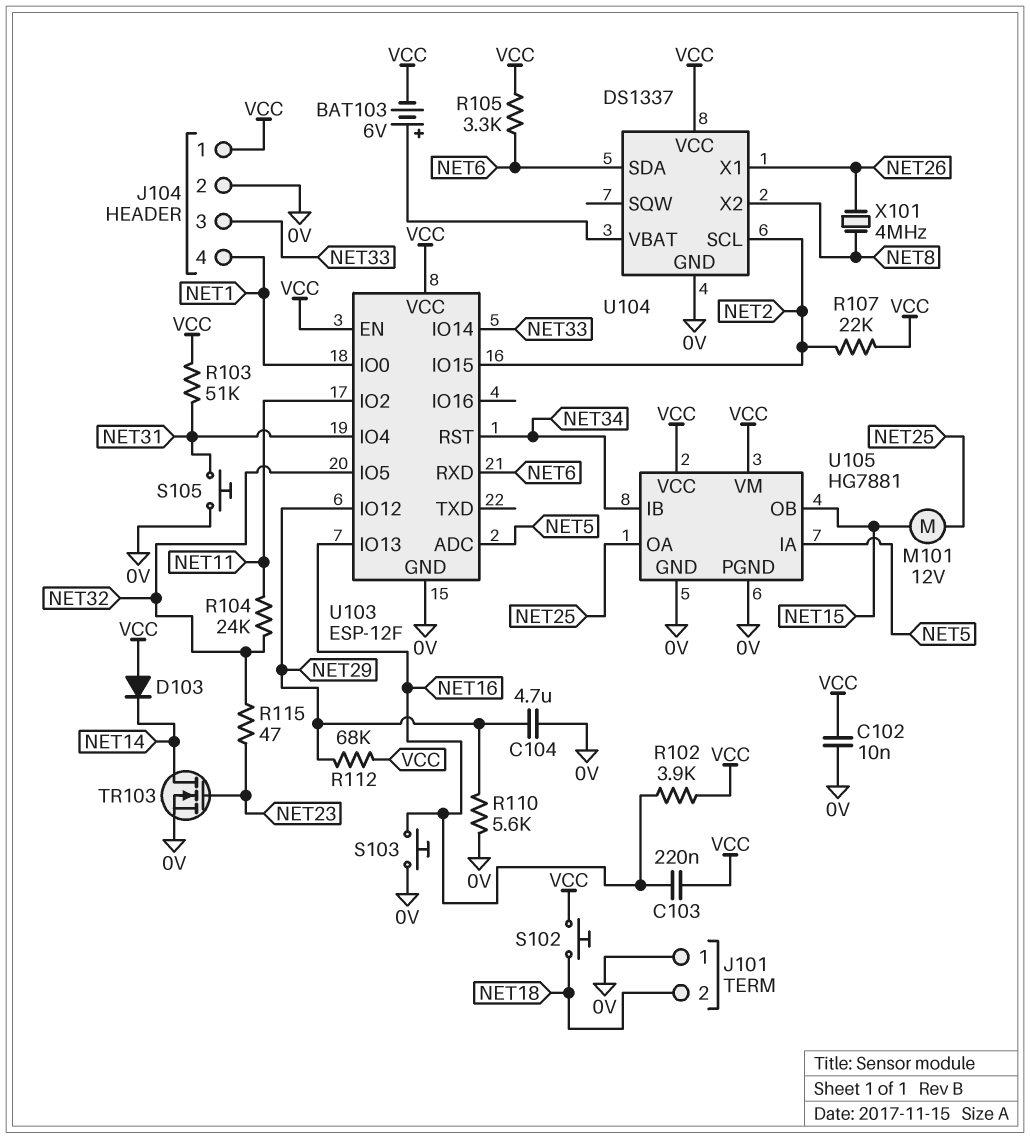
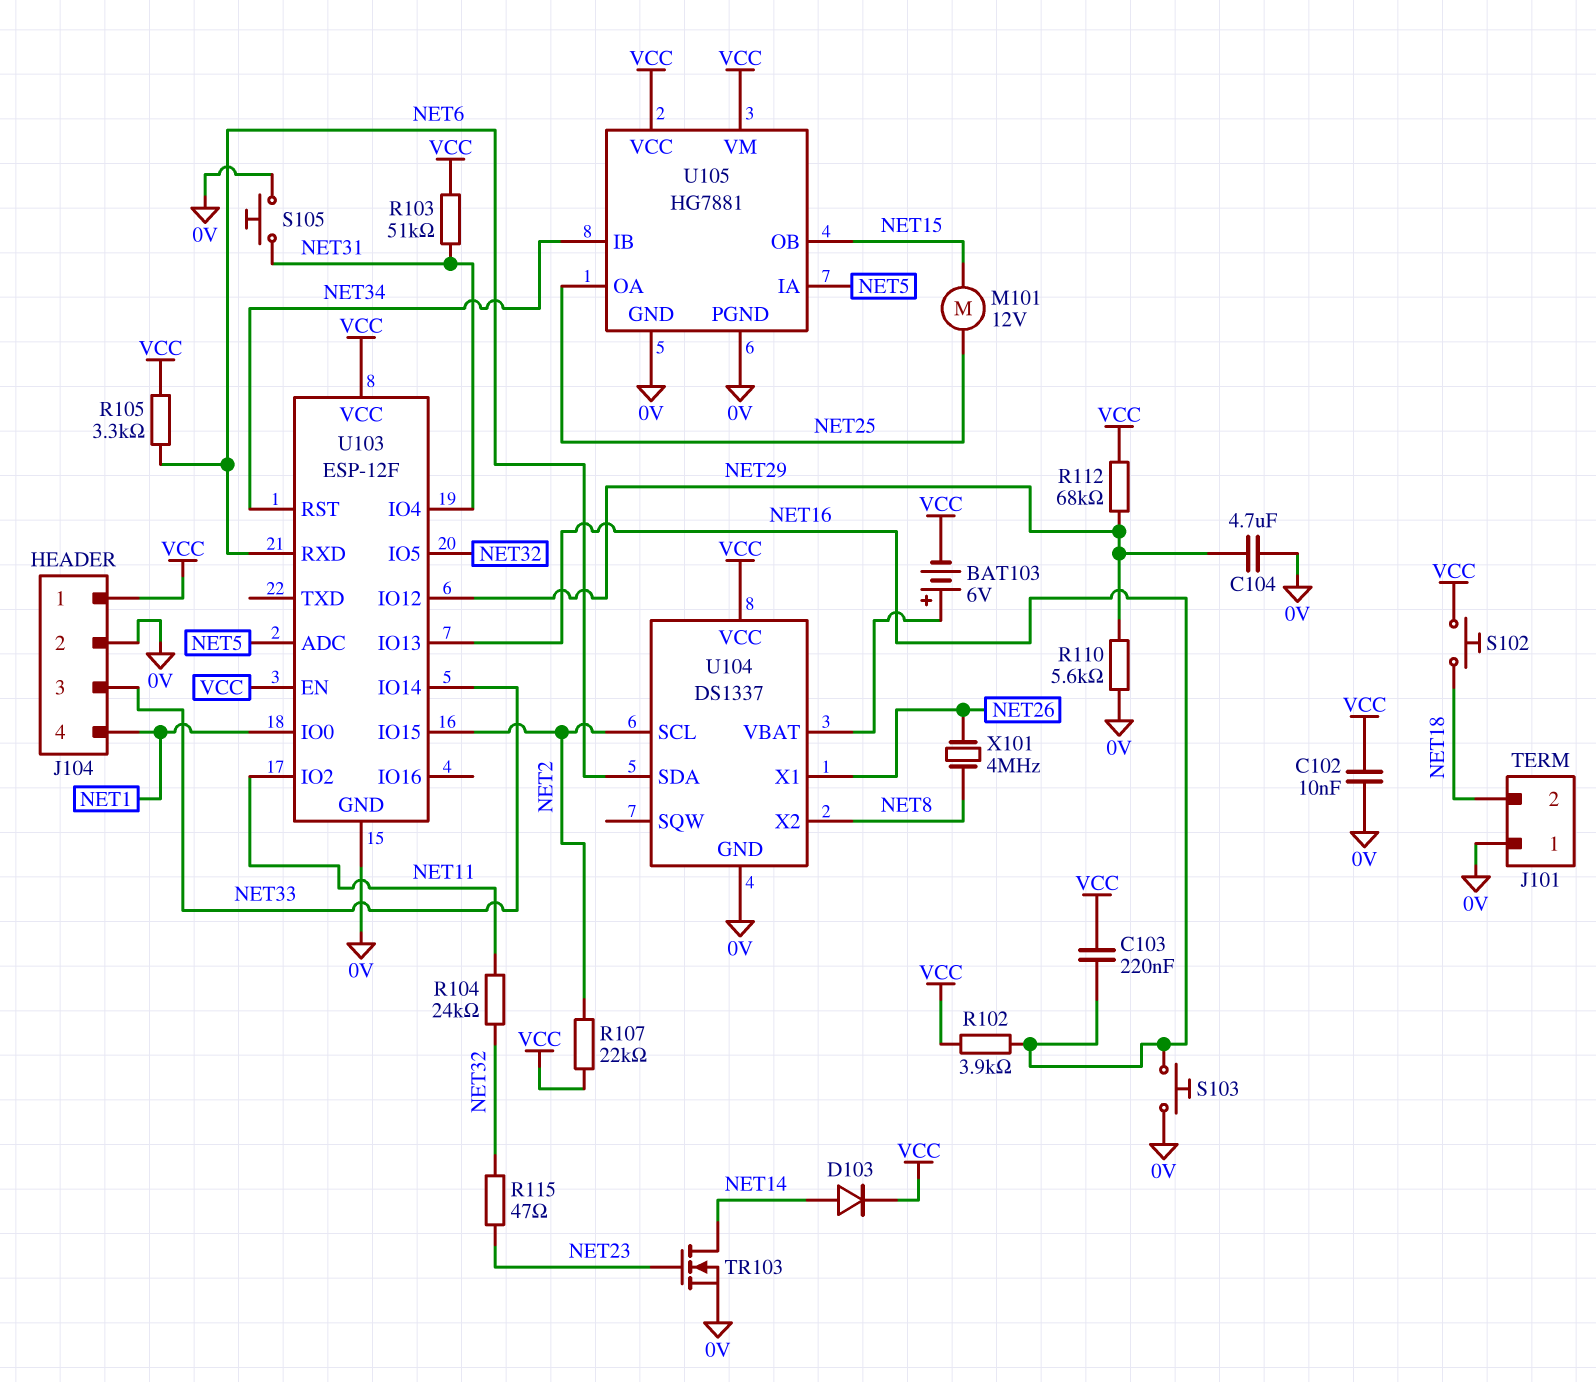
D103: diode (A VCC, K NET14) -> diode (A NET14, K VCC)

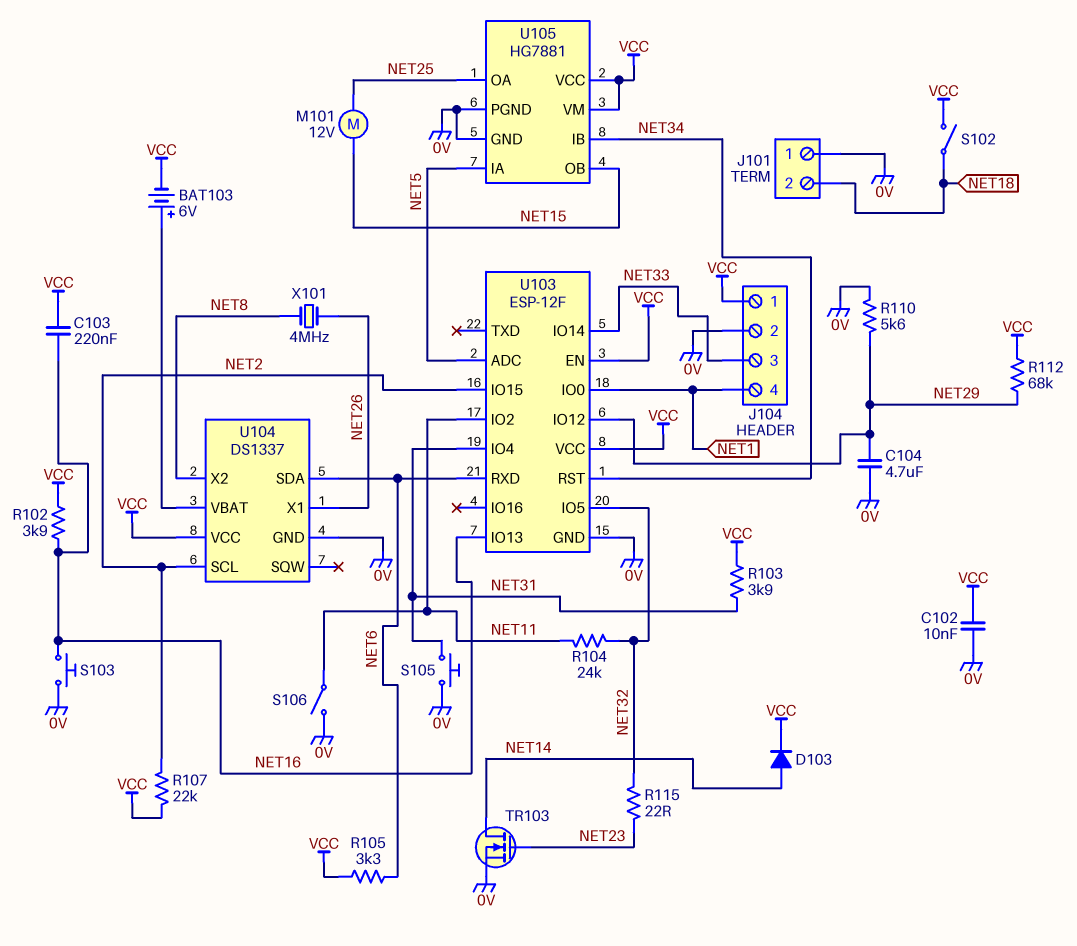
R103: 51k (NET31, VCC) -> 3.9k (NET31, VCC)
R115: 47 (NET23, NET32) -> 22 (NET23, NET32)
S102: button (NET18, VCC) -> switch (NET18, VCC)
S106: none -> switch (0V, NET11)

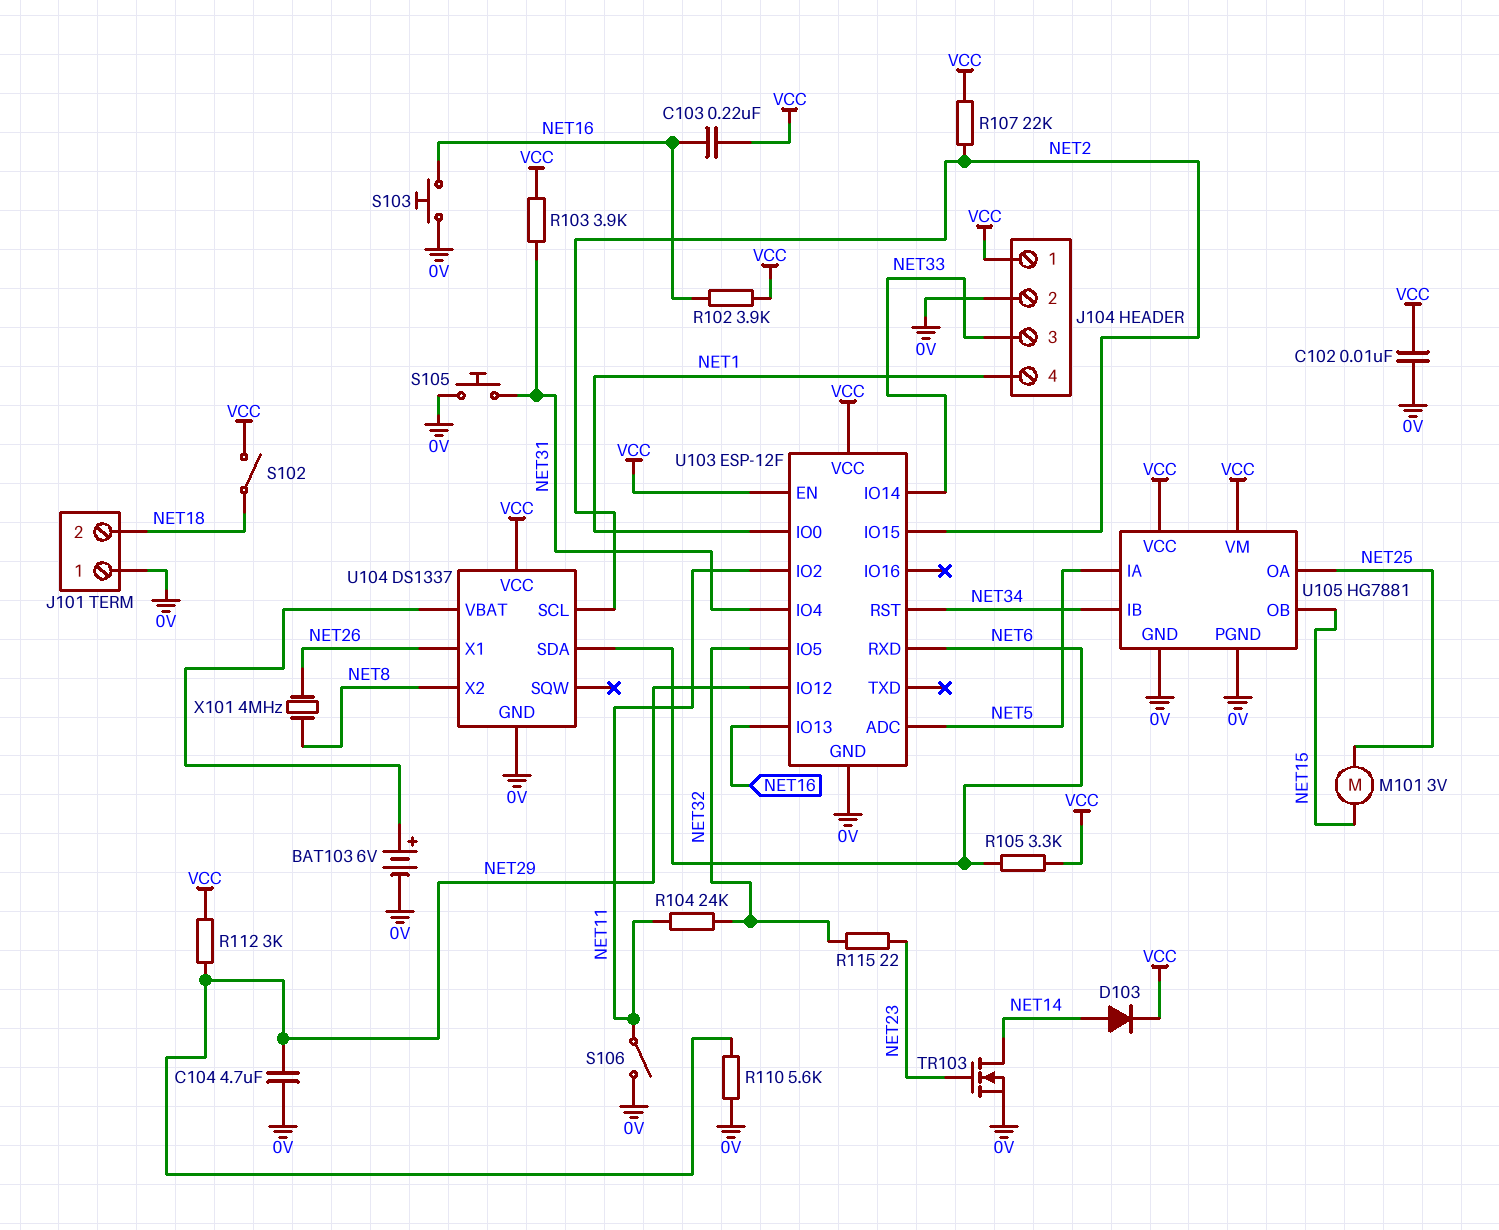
BAT103: 6V (plus U104/VBAT, minus VCC) -> 6V (plus U104/VBAT, minus 0V)
M101: motor 12V (NET15, NET25) -> motor 3V (NET15, NET25)
R112: 68k (NET29, VCC) -> 3k (NET29, VCC)

